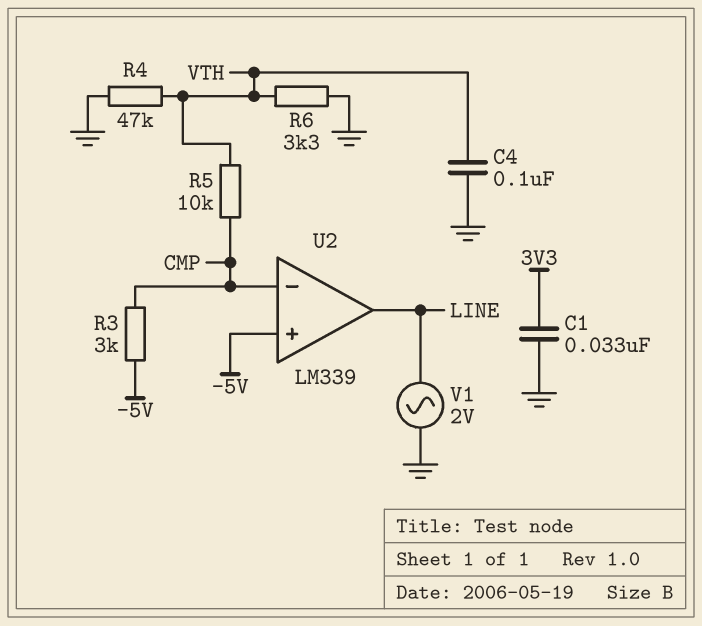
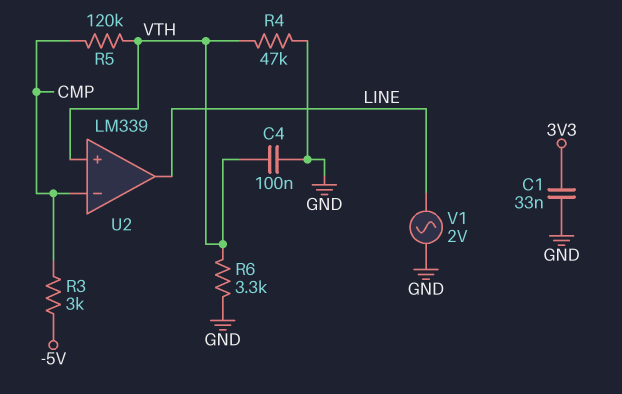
R5: 10k (CMP, VTH) -> 120k (CMP, VTH)
U2 pin in+: -5V -> VTH

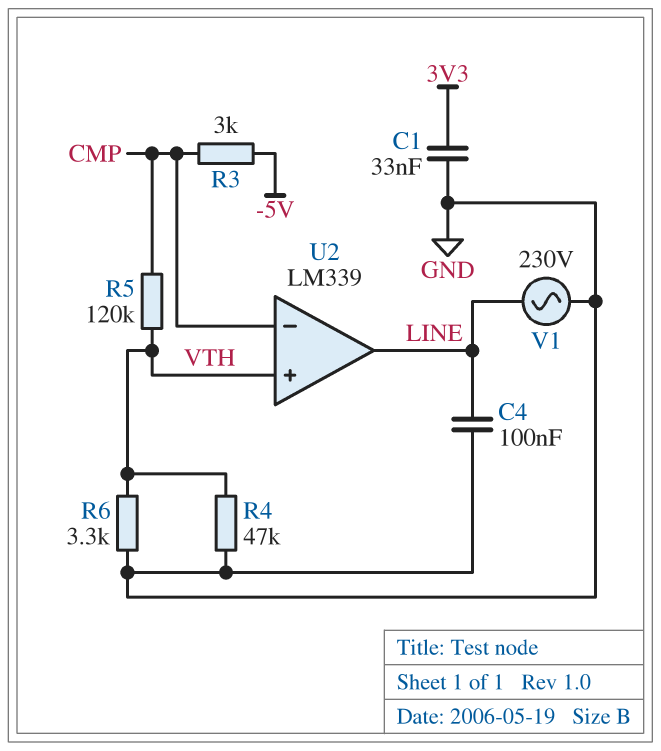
C4: 100nF (GND, VTH) -> 100nF (GND, LINE)
V1: AC 2V (GND, LINE) -> AC 230V (GND, LINE)

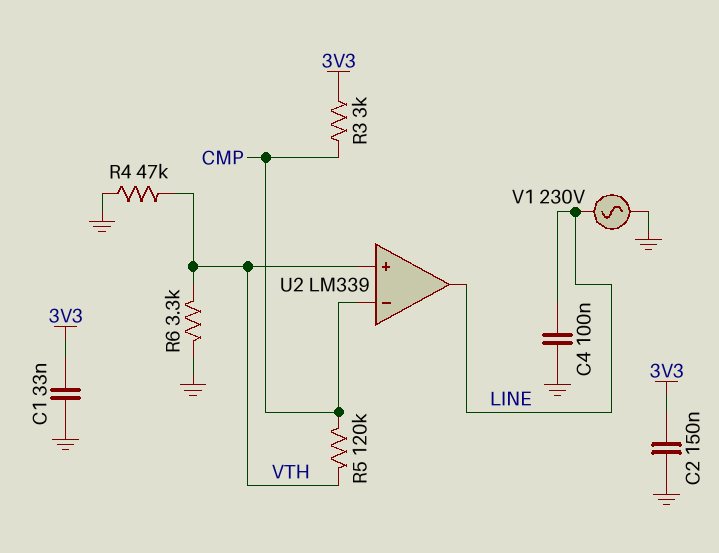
C2: none -> 150nF (3V3, GND)
R3: 3k (-5V, CMP) -> 3k (3V3, CMP)

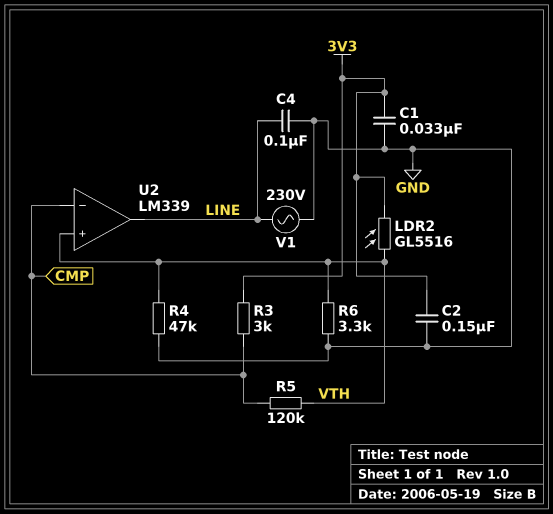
LDR2: none -> GL5516 (3V3, VTH)

